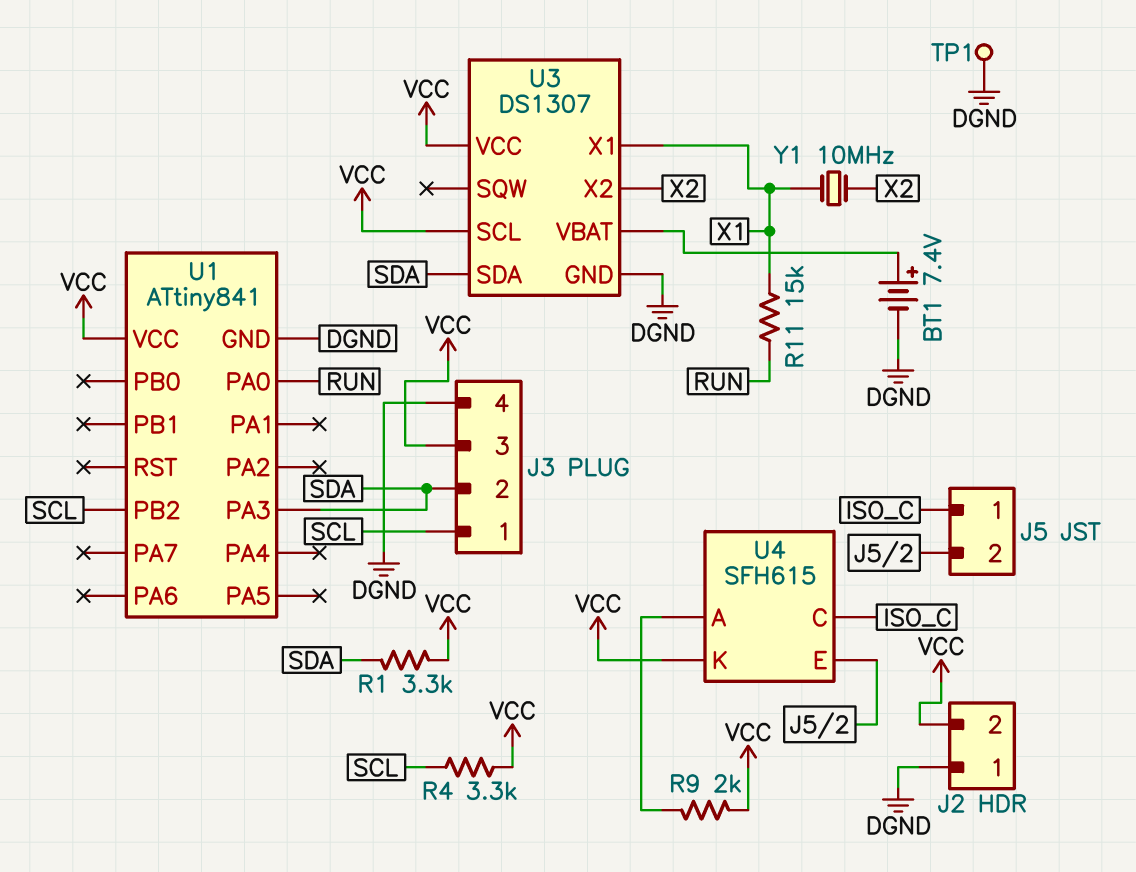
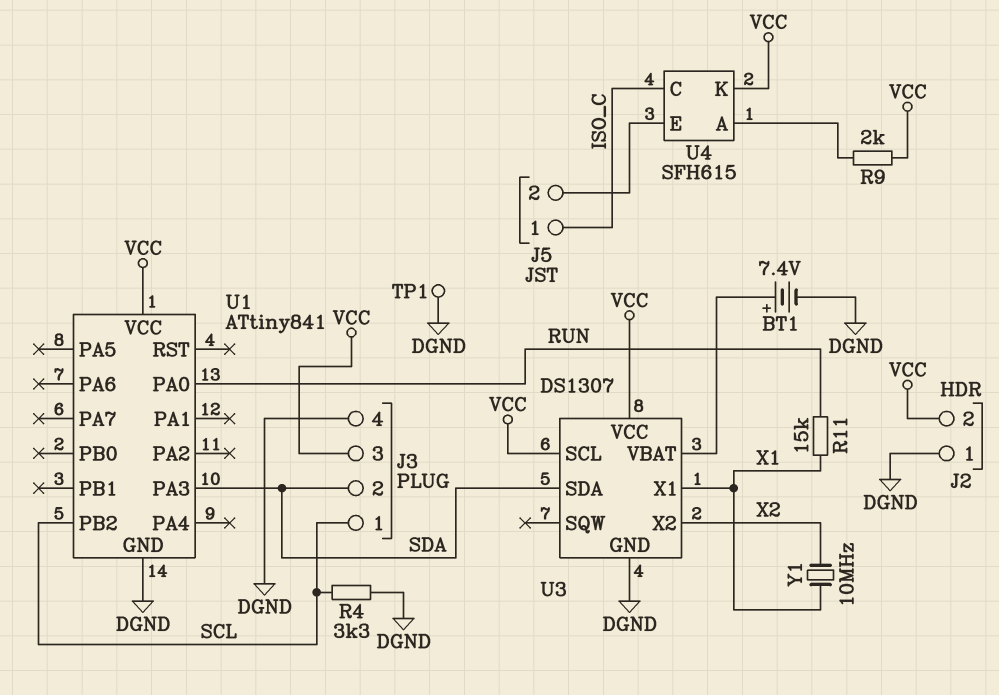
R1: 3.3k (SDA, VCC) -> none
R4: 3.3k (SCL, VCC) -> 3.3k (DGND, SCL)

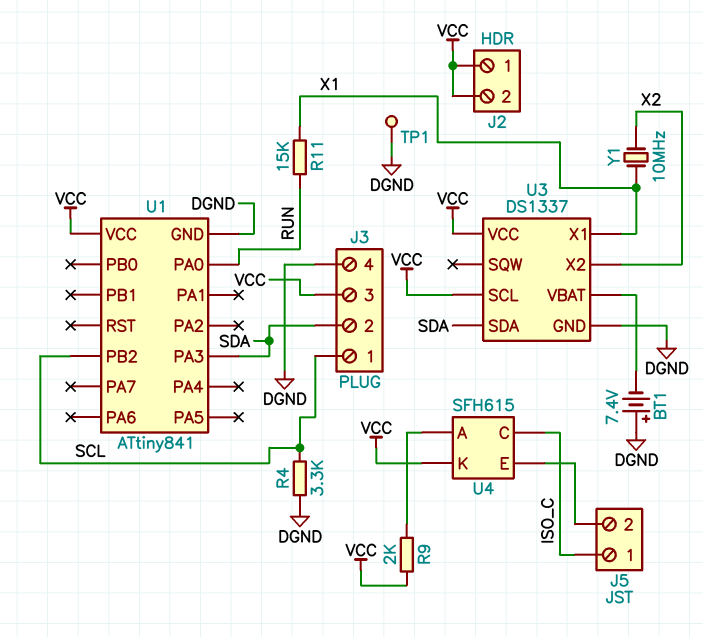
BT1: 7.4V (plus U3/VBAT, minus DGND) -> 7.4V (plus DGND, minus U3/VBAT)
J2 pin 1: DGND -> VCC
U3: DS1307 -> DS1337

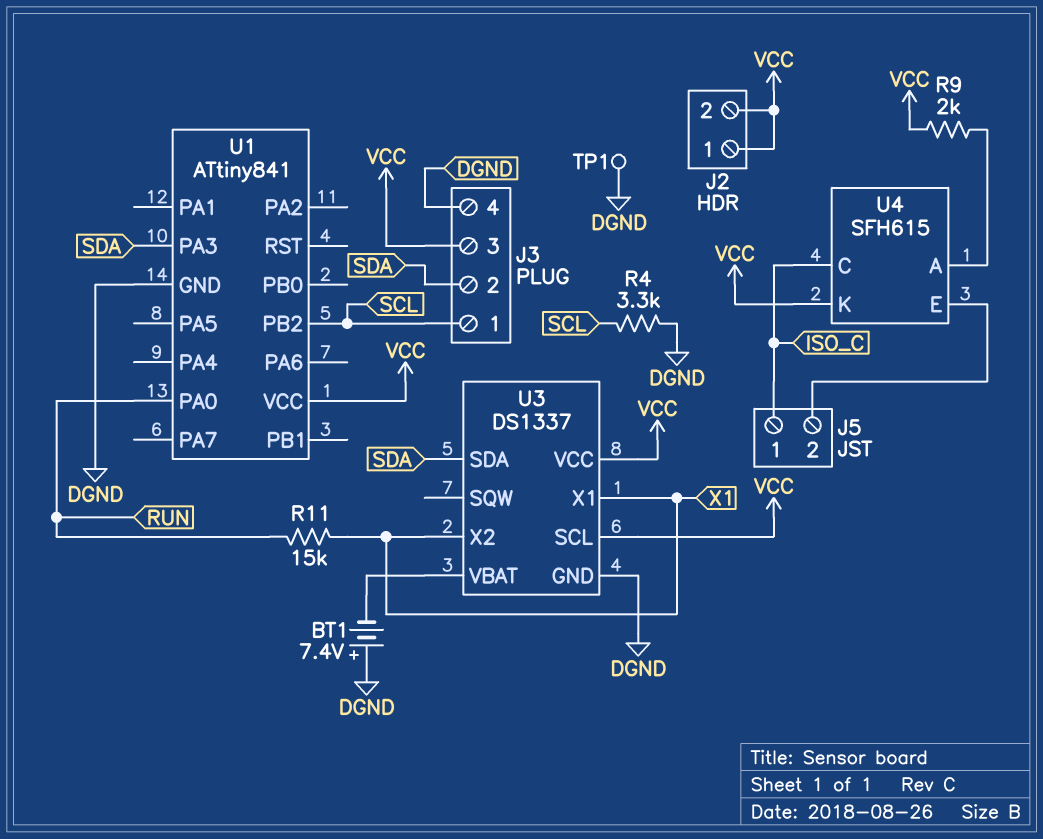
U3 pin X2: X2 -> X1
Y1: 10MHz (X1, X2) -> none

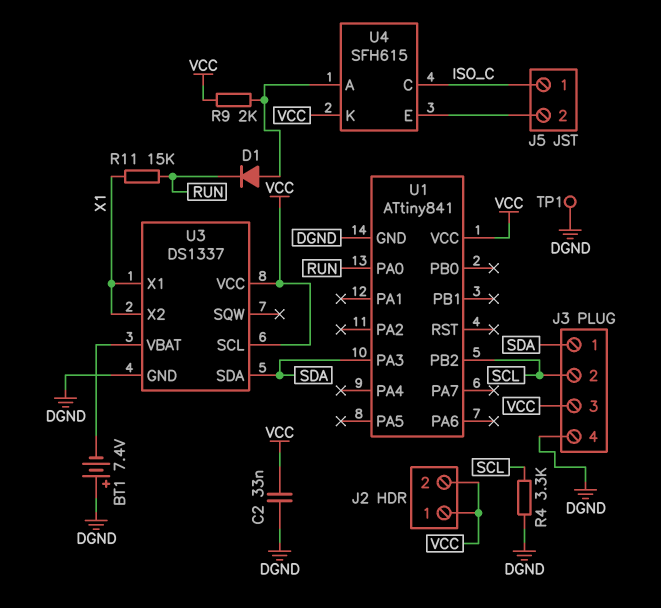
C2: none -> 33nF (DGND, VCC)
D1: none -> diode (A U4/A, K RUN)
J3 pin 1: SCL -> SDA
J3 pin 2: SDA -> SCL

